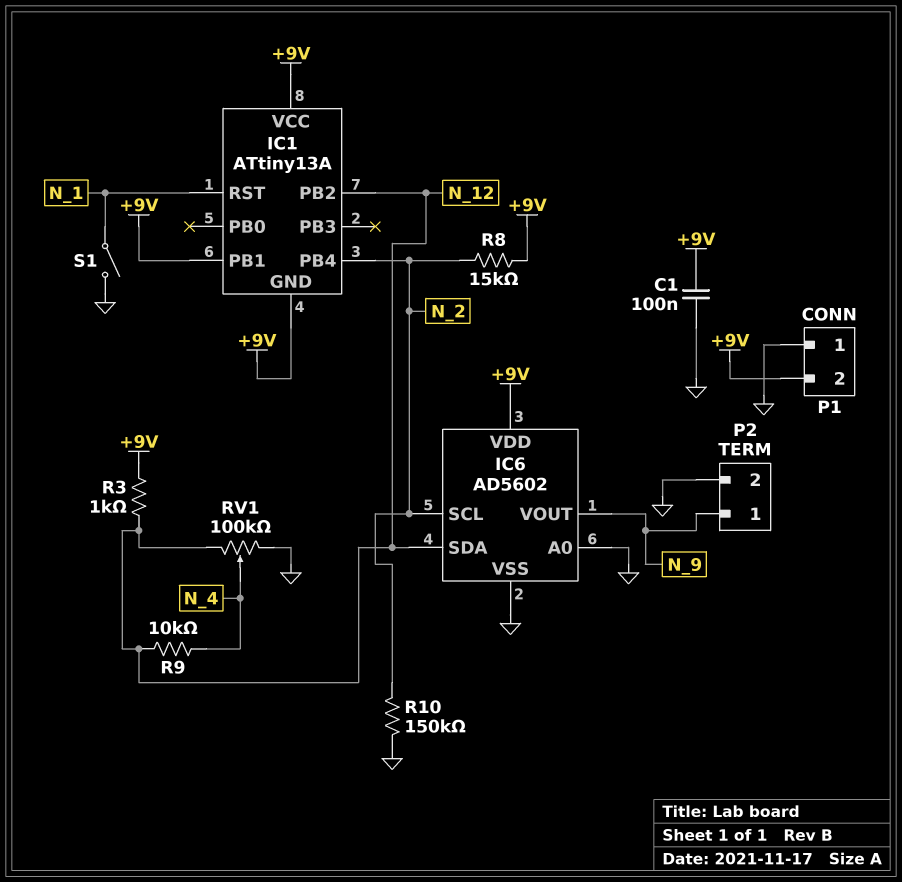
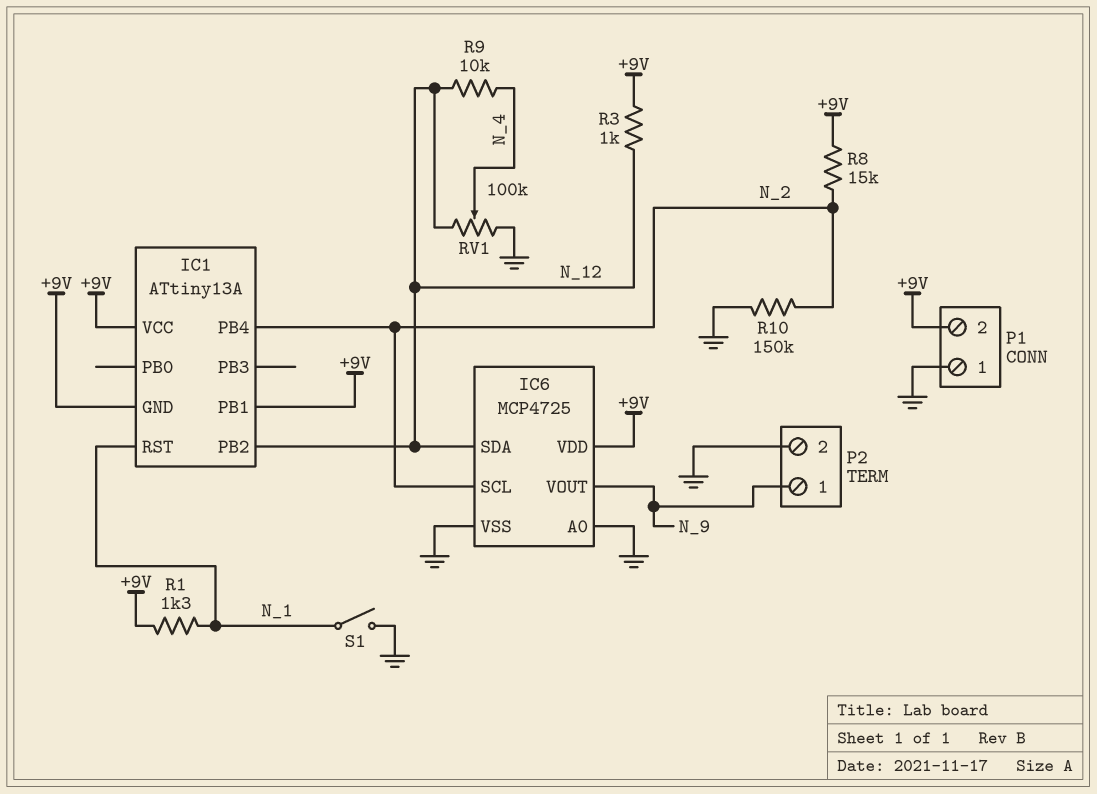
C1: 100nF (+9V, GND) -> none
IC6: AD5602 -> MCP4725
R1: none -> 1.3k (+9V, N_1)

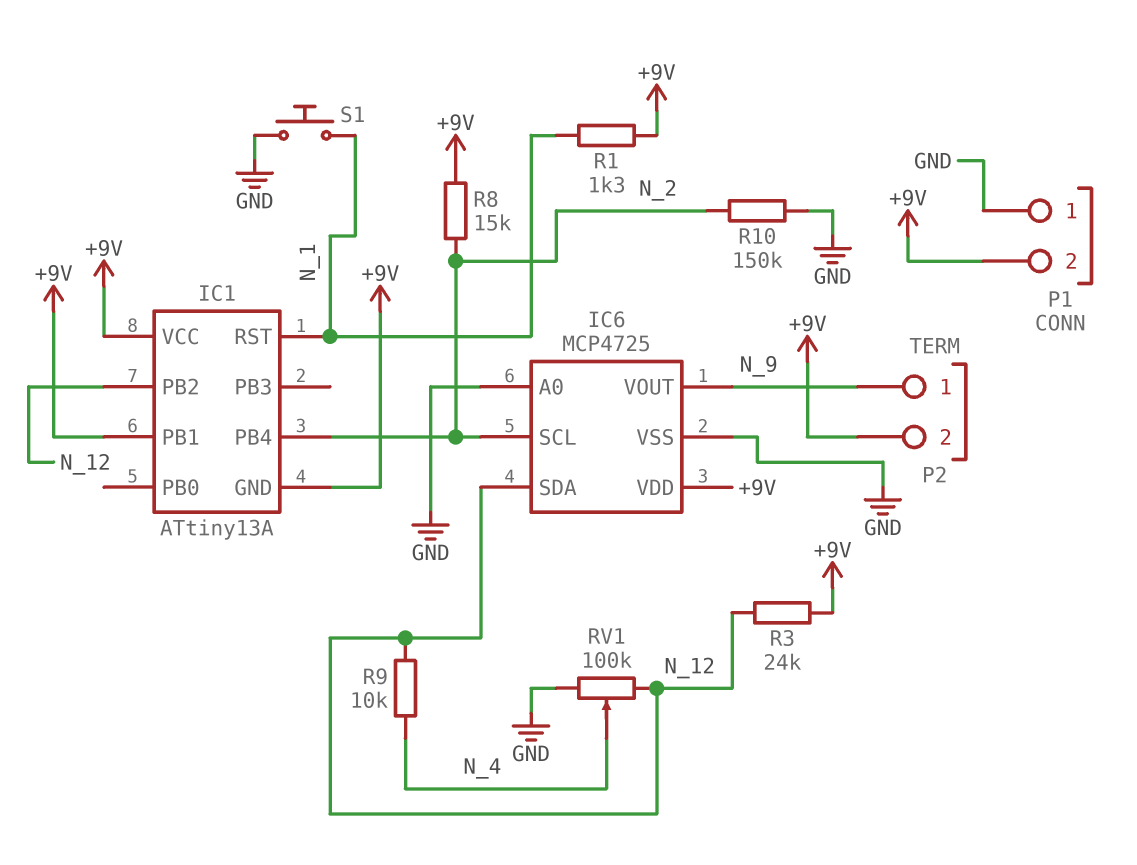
P2 pin 2: GND -> +9V
R3: 1k (+9V, N_12) -> 24k (+9V, N_12)
S1: switch (GND, N_1) -> button (GND, N_1)

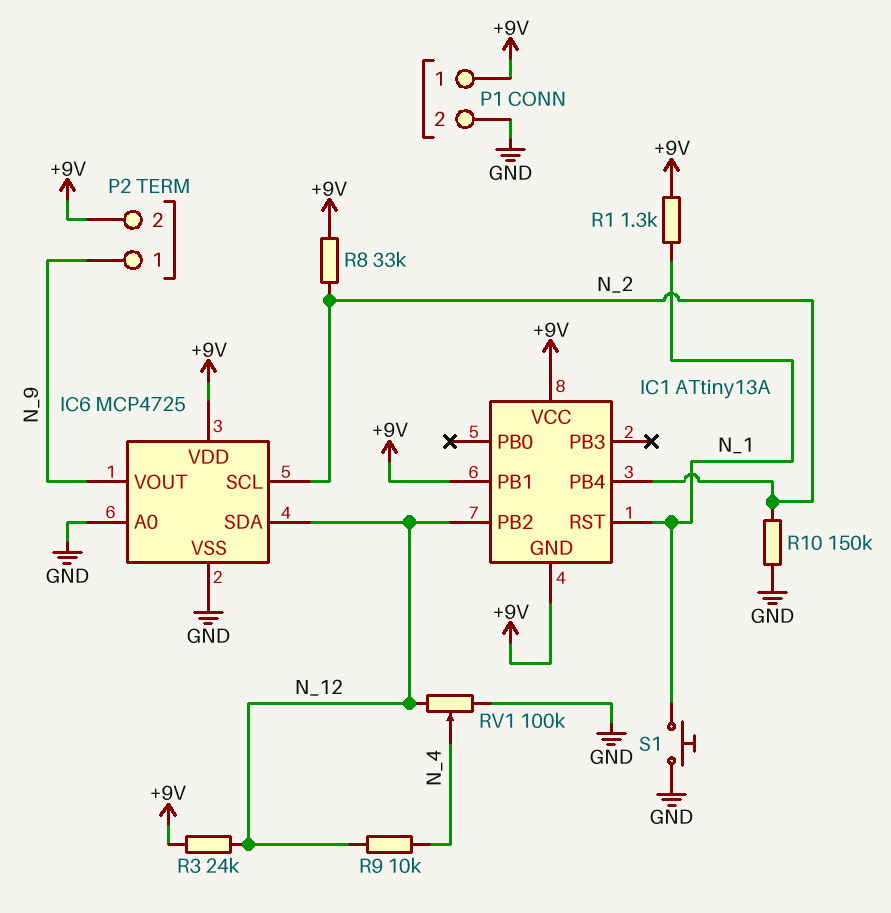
P1 pin 1: GND -> +9V
P1 pin 2: +9V -> GND
R8: 15k (+9V, N_2) -> 33k (+9V, N_2)

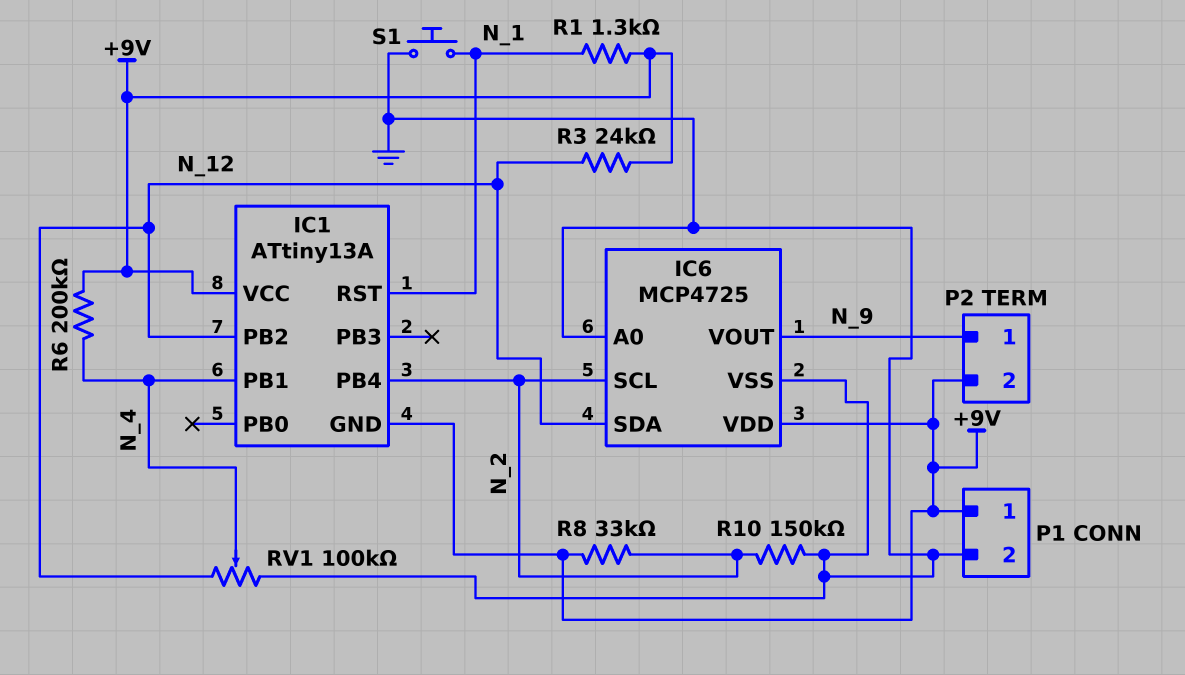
IC1 pin PB1: +9V -> N_4
R6: none -> 200k (+9V, N_4)
R9: 10k (N_4, N_12) -> none

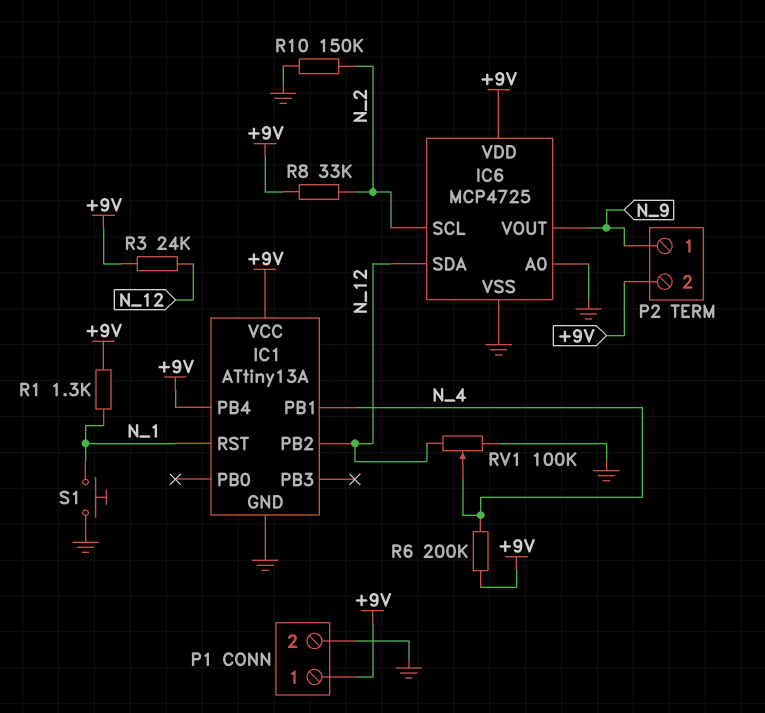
IC1 pin GND: +9V -> GND
IC1 pin PB4: N_2 -> +9V

